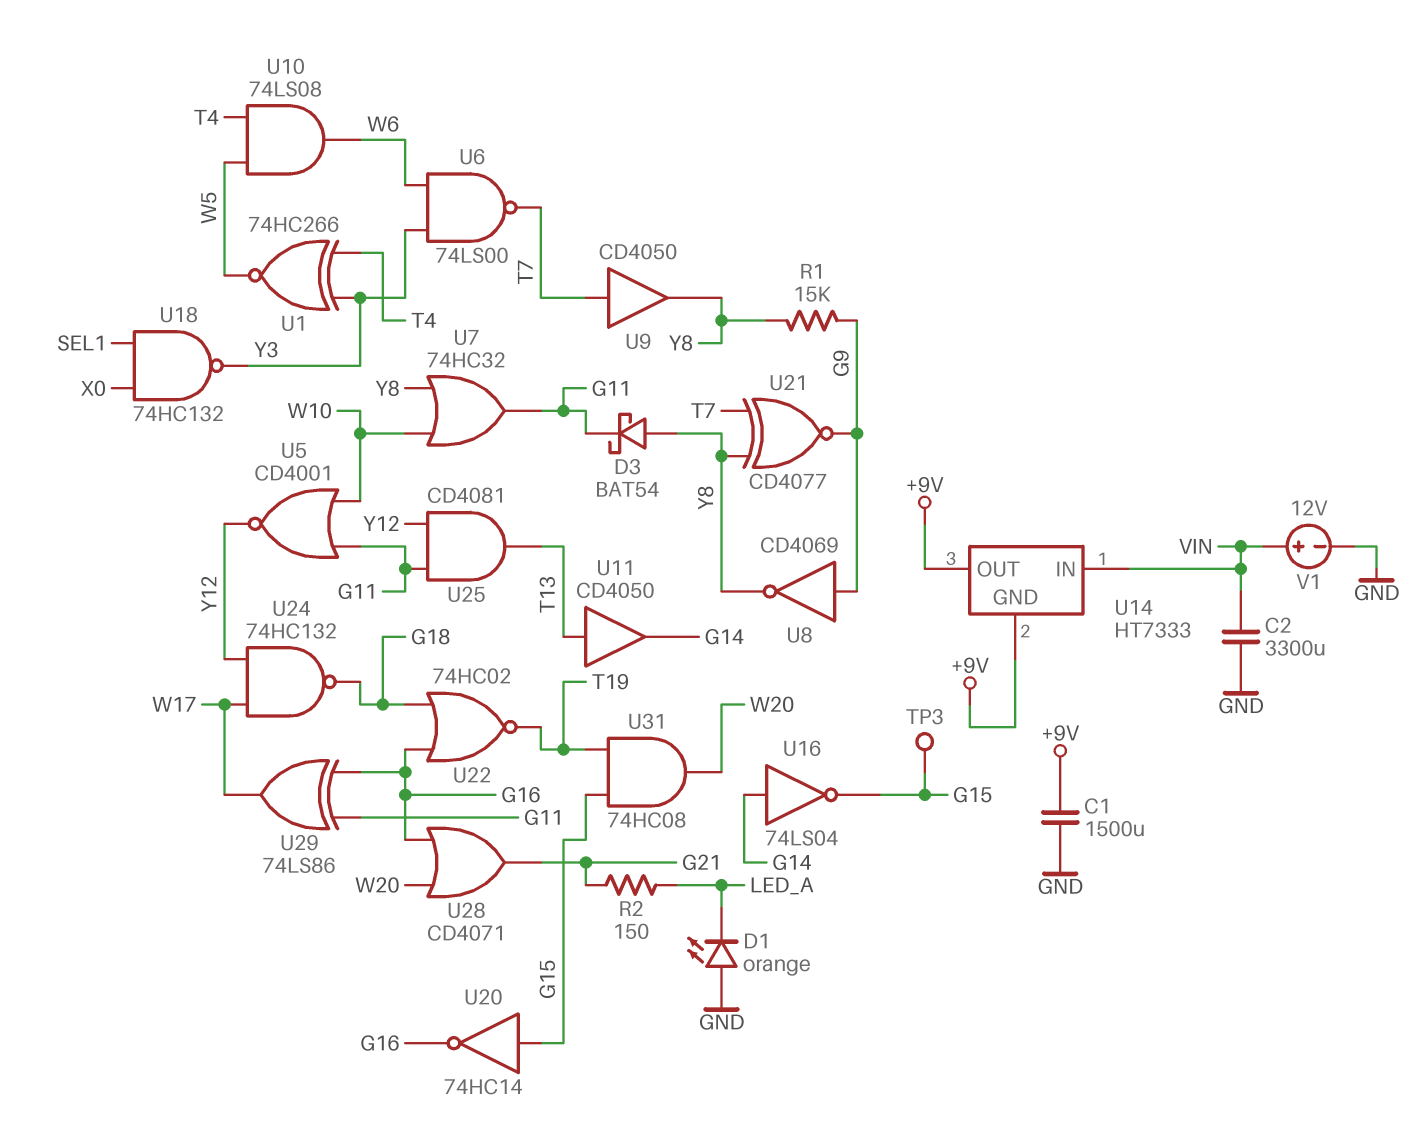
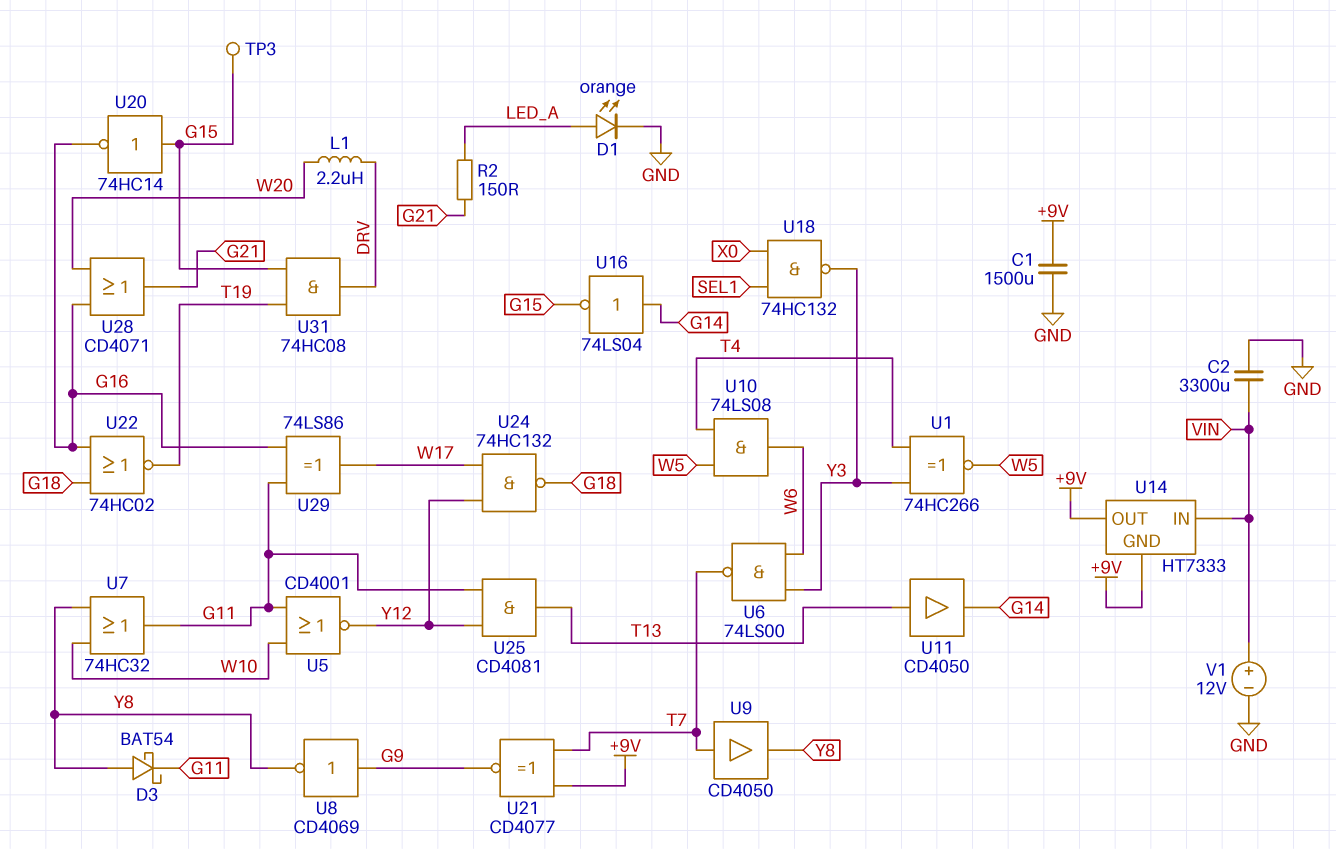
D1: LED orange (A GND, K LED_A) -> LED orange (A LED_A, K GND)
L1: none -> 2.2uH (DRV, W20)
R1: 15k (G9, Y8) -> none
U21: XNOR CD4077 (in T7, in Y8, out G9) -> XNOR CD4077 (in +9V, in T7, out G9)
U31: AND 74HC08 (in G15, in T19, out W20) -> AND 74HC08 (in G15, in T19, out DRV)

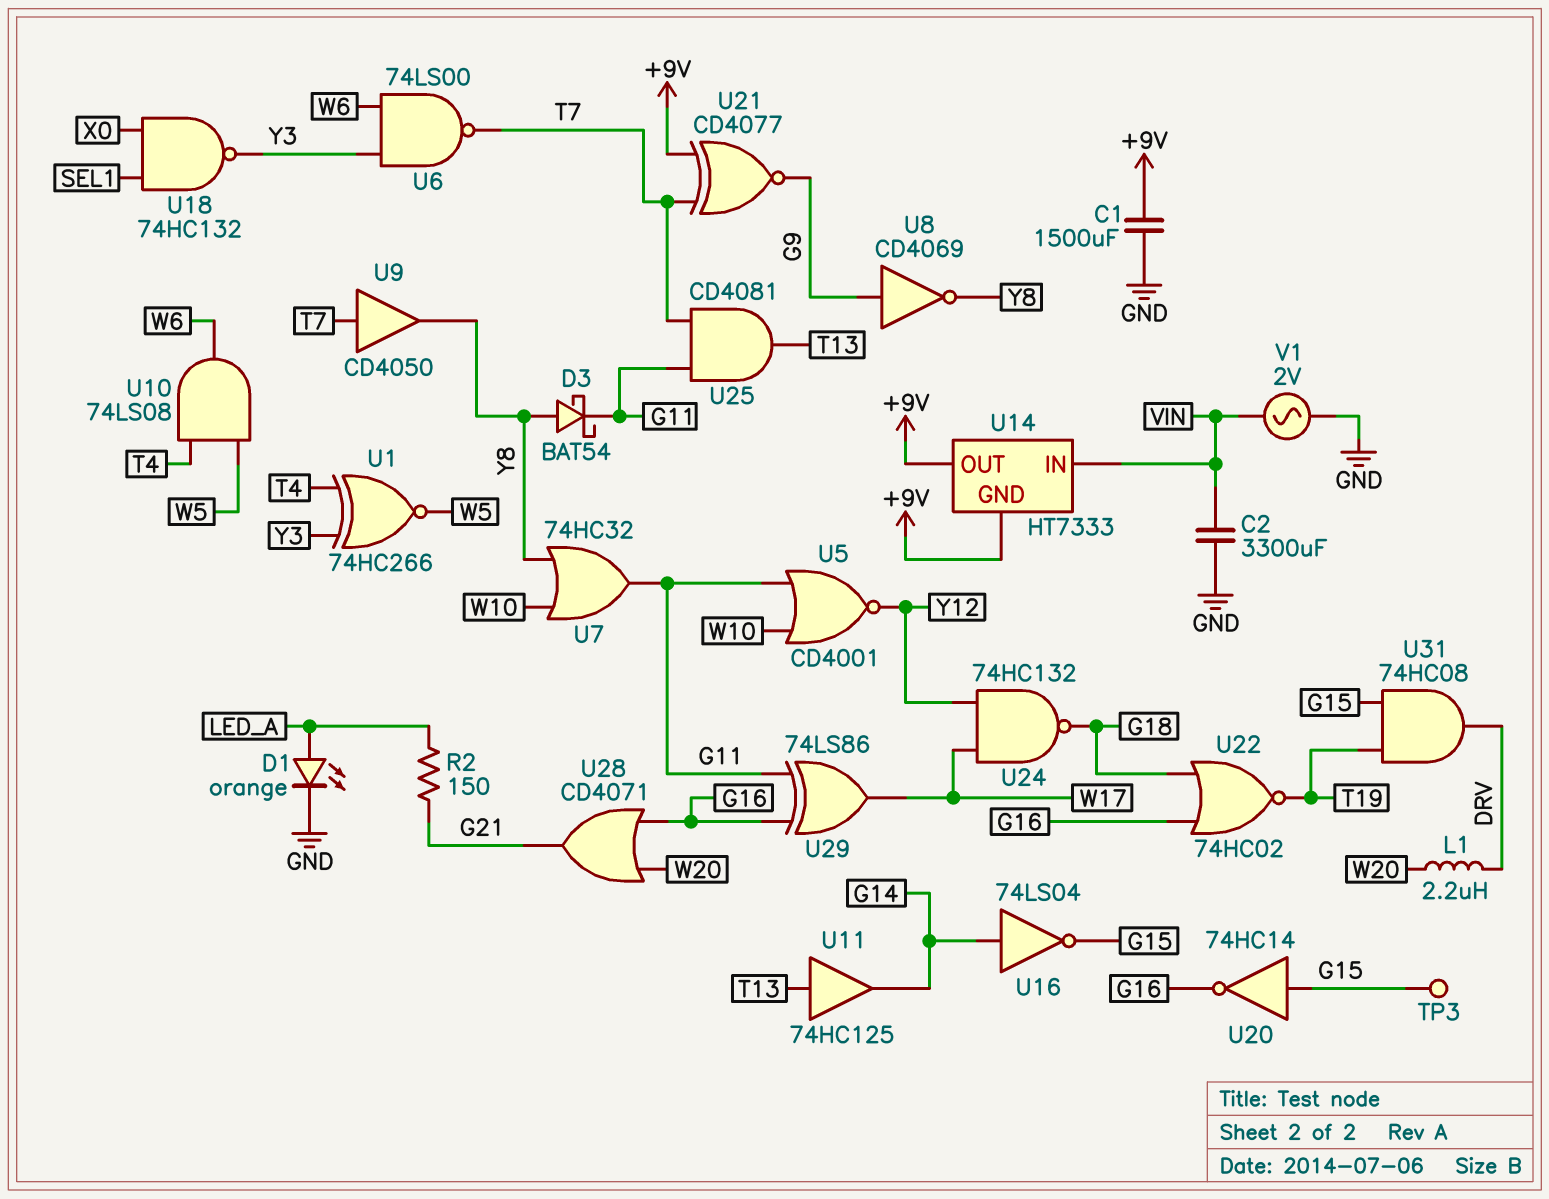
U11: buffer CD4050 (in T13, out G14) -> buffer 74HC125 (in T13, out G14)
U25: AND CD4081 (in G11, in Y12, out T13) -> AND CD4081 (in G11, in T7, out T13)
V1: 12V (plus VIN, minus GND) -> AC 2V (GND, VIN)

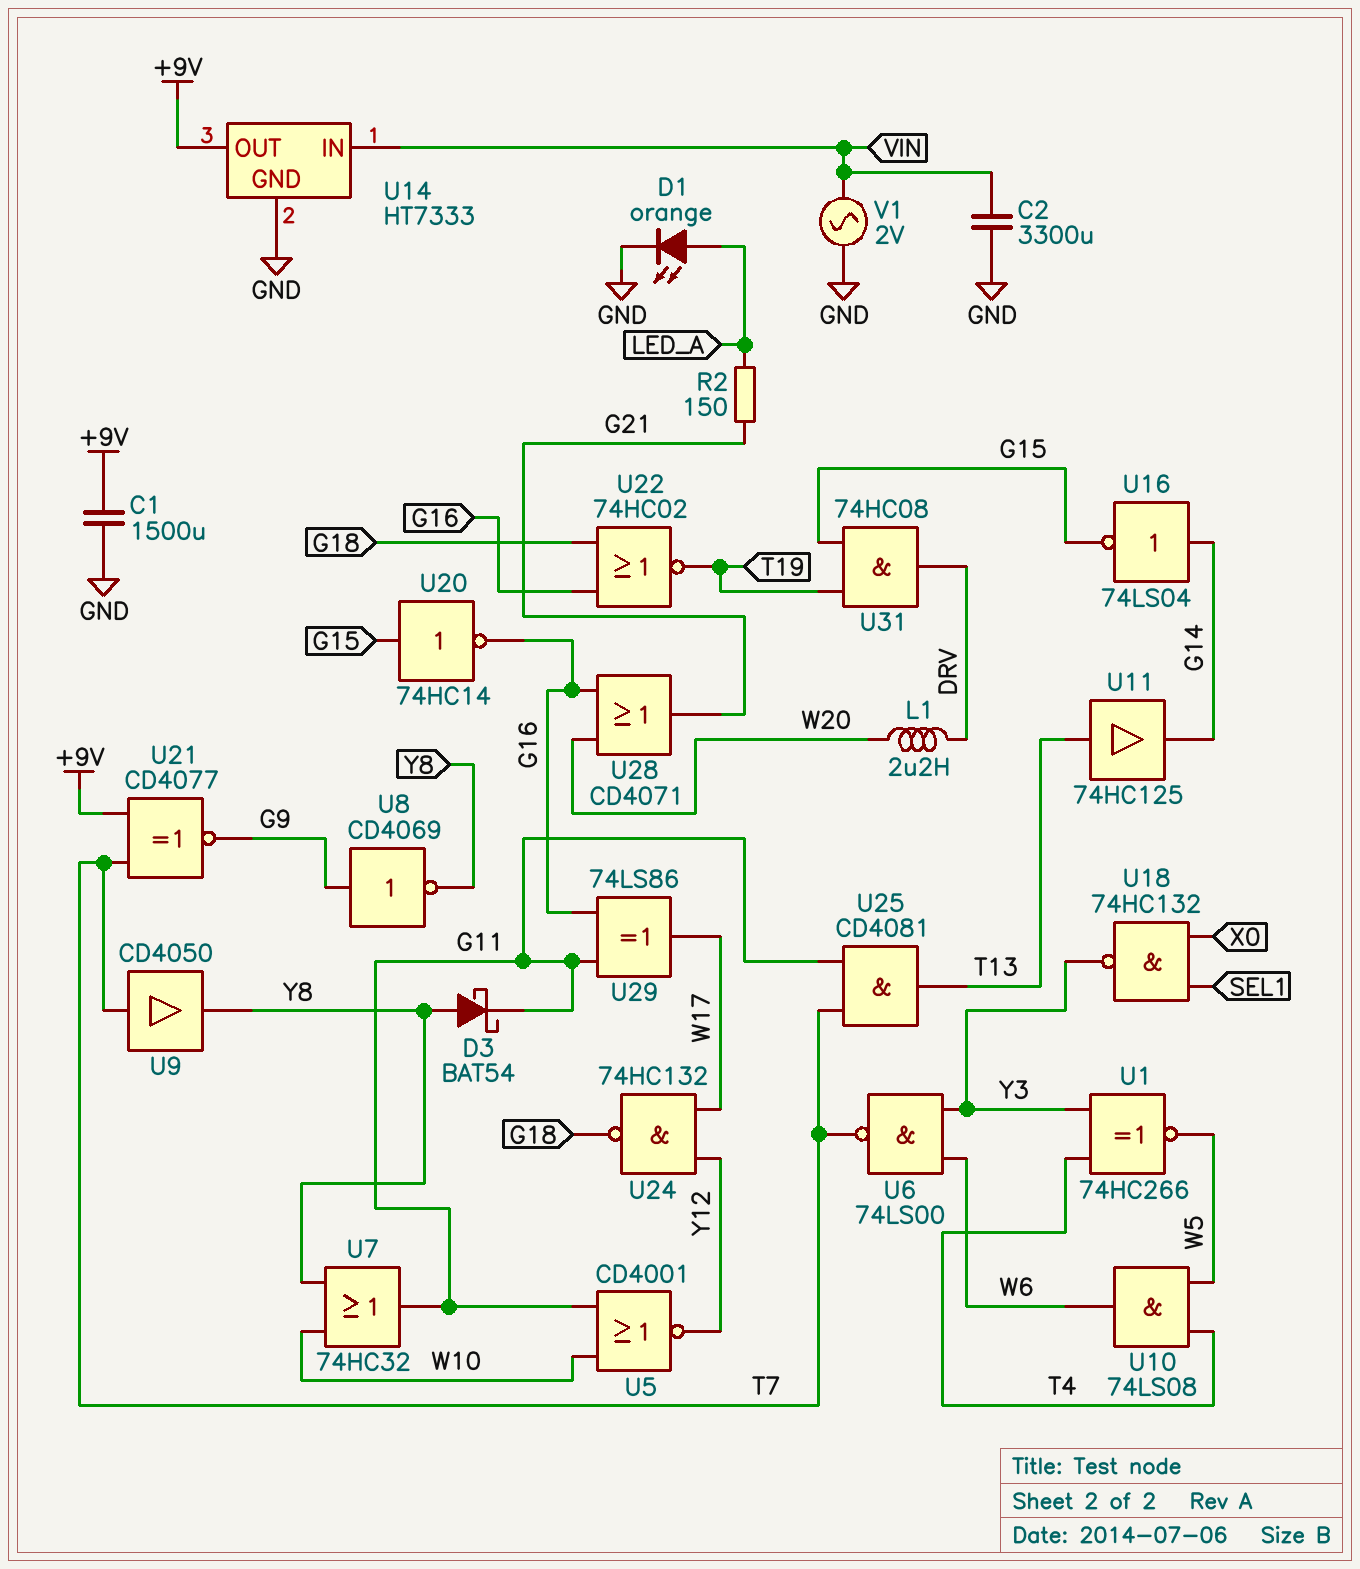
TP3: test point (G15) -> none
U14 pin GND: +9V -> GND

